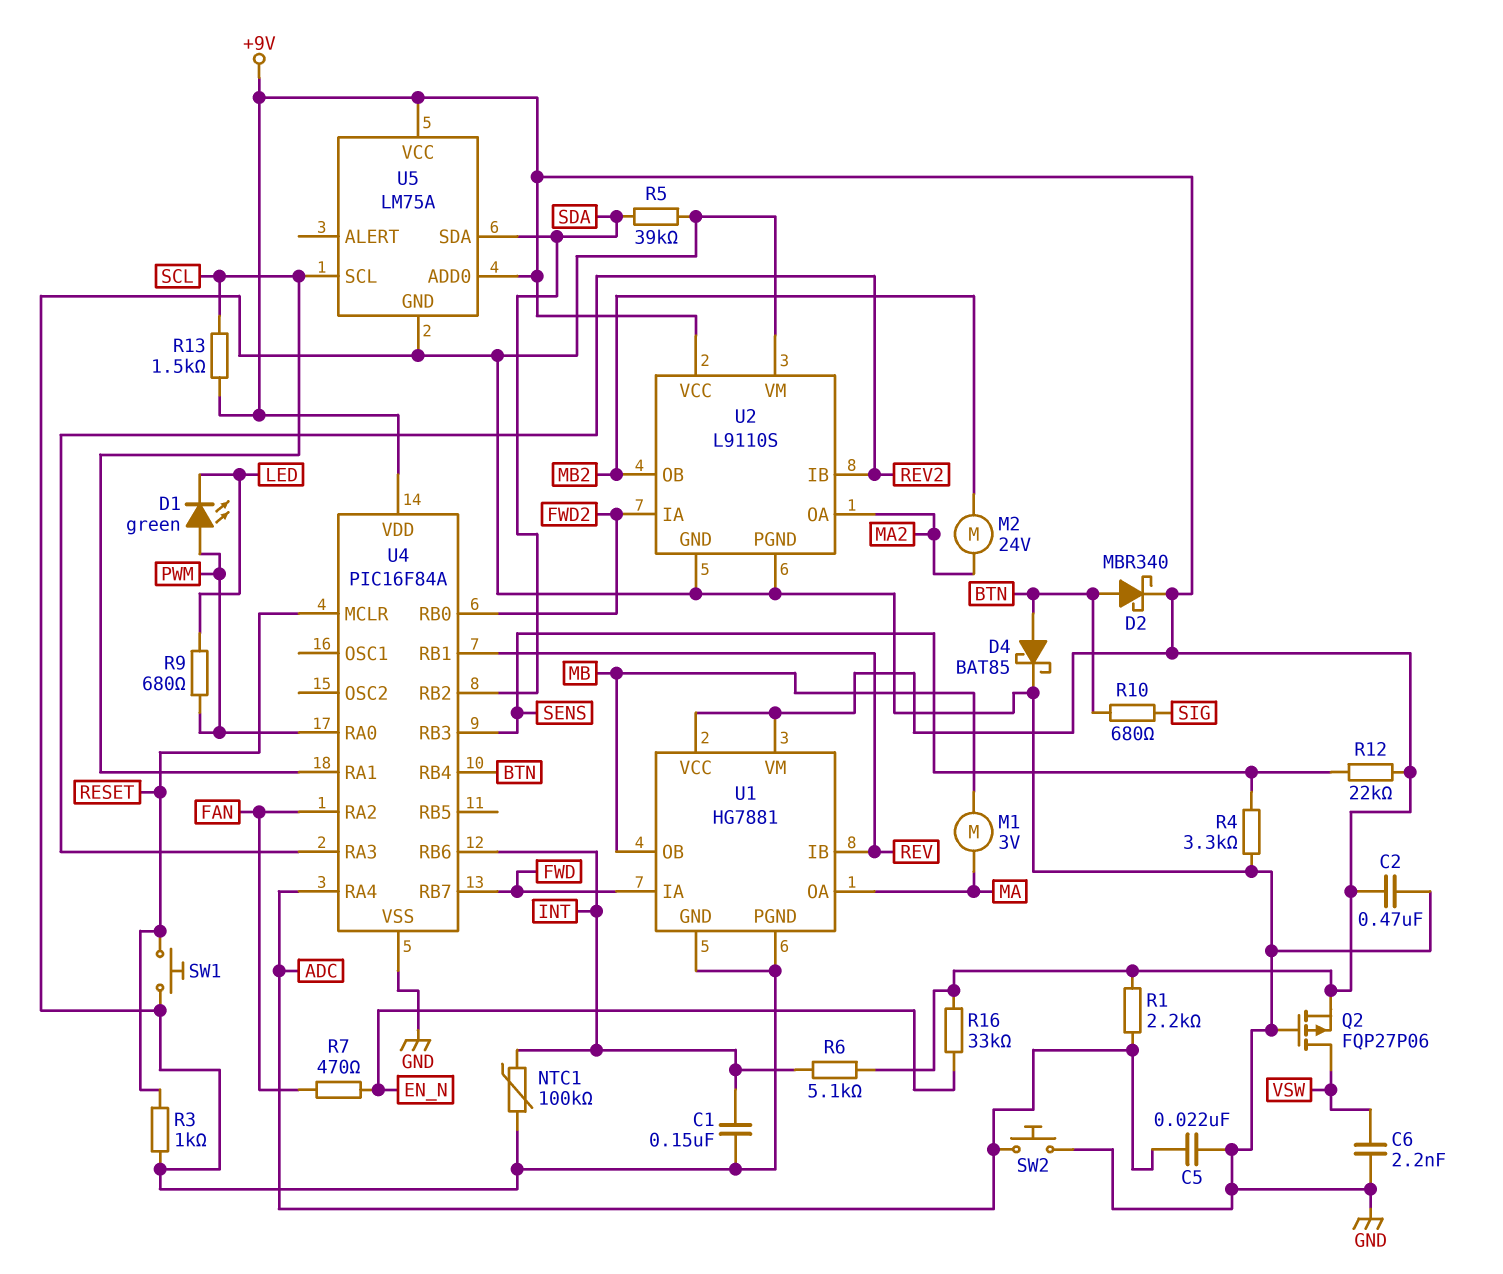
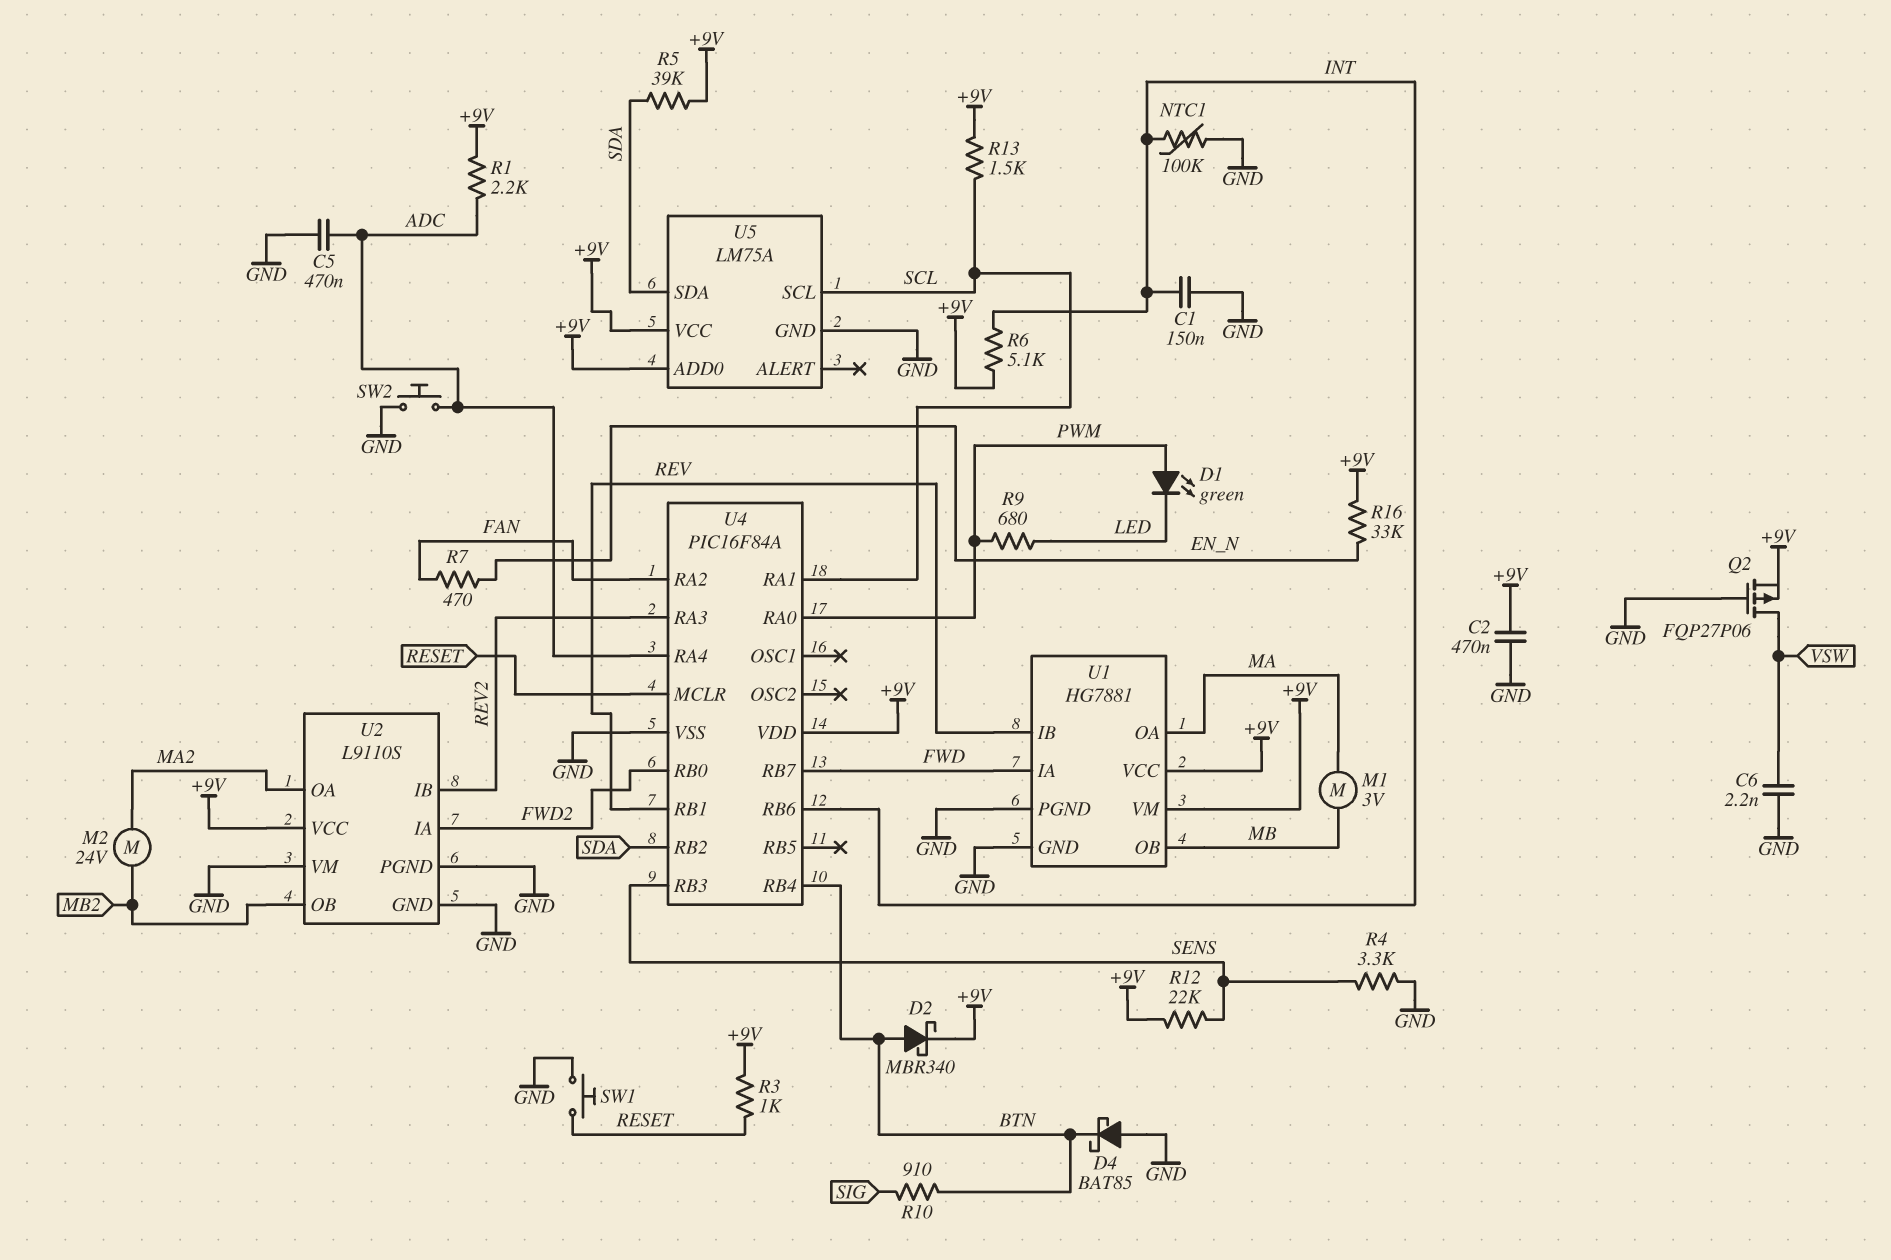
C5: 22nF (ADC, GND) -> 470nF (ADC, GND)
D4: schottky BAT85 (A BTN, K GND) -> schottky BAT85 (A GND, K BTN)
R3: 1k (GND, RESET) -> 1k (+9V, RESET)
R5: 39k (GND, SDA) -> 39k (+9V, SDA)
R10: 680 (BTN, SIG) -> 910 (BTN, SIG)

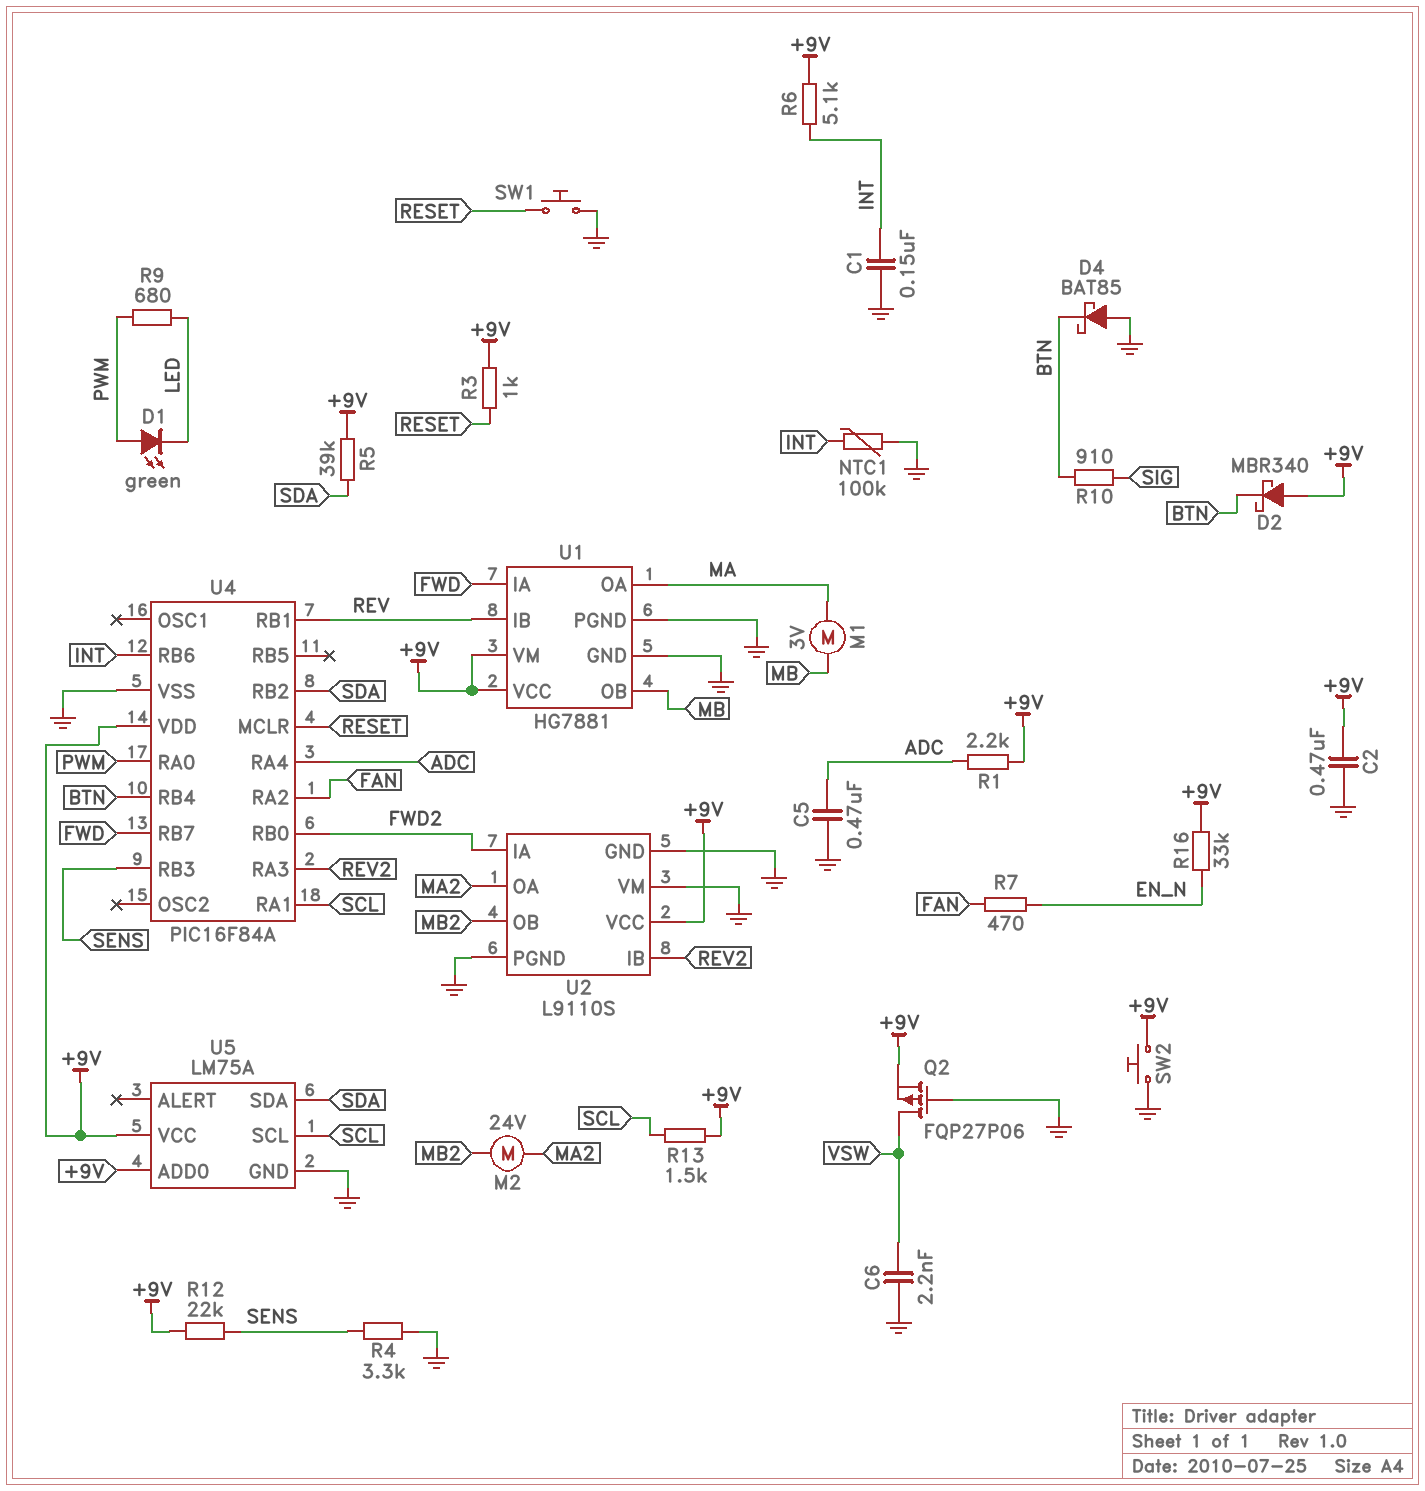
D2: schottky MBR340 (A BTN, K +9V) -> schottky MBR340 (A +9V, K BTN)
SW2: button (ADC, GND) -> button (+9V, GND)

